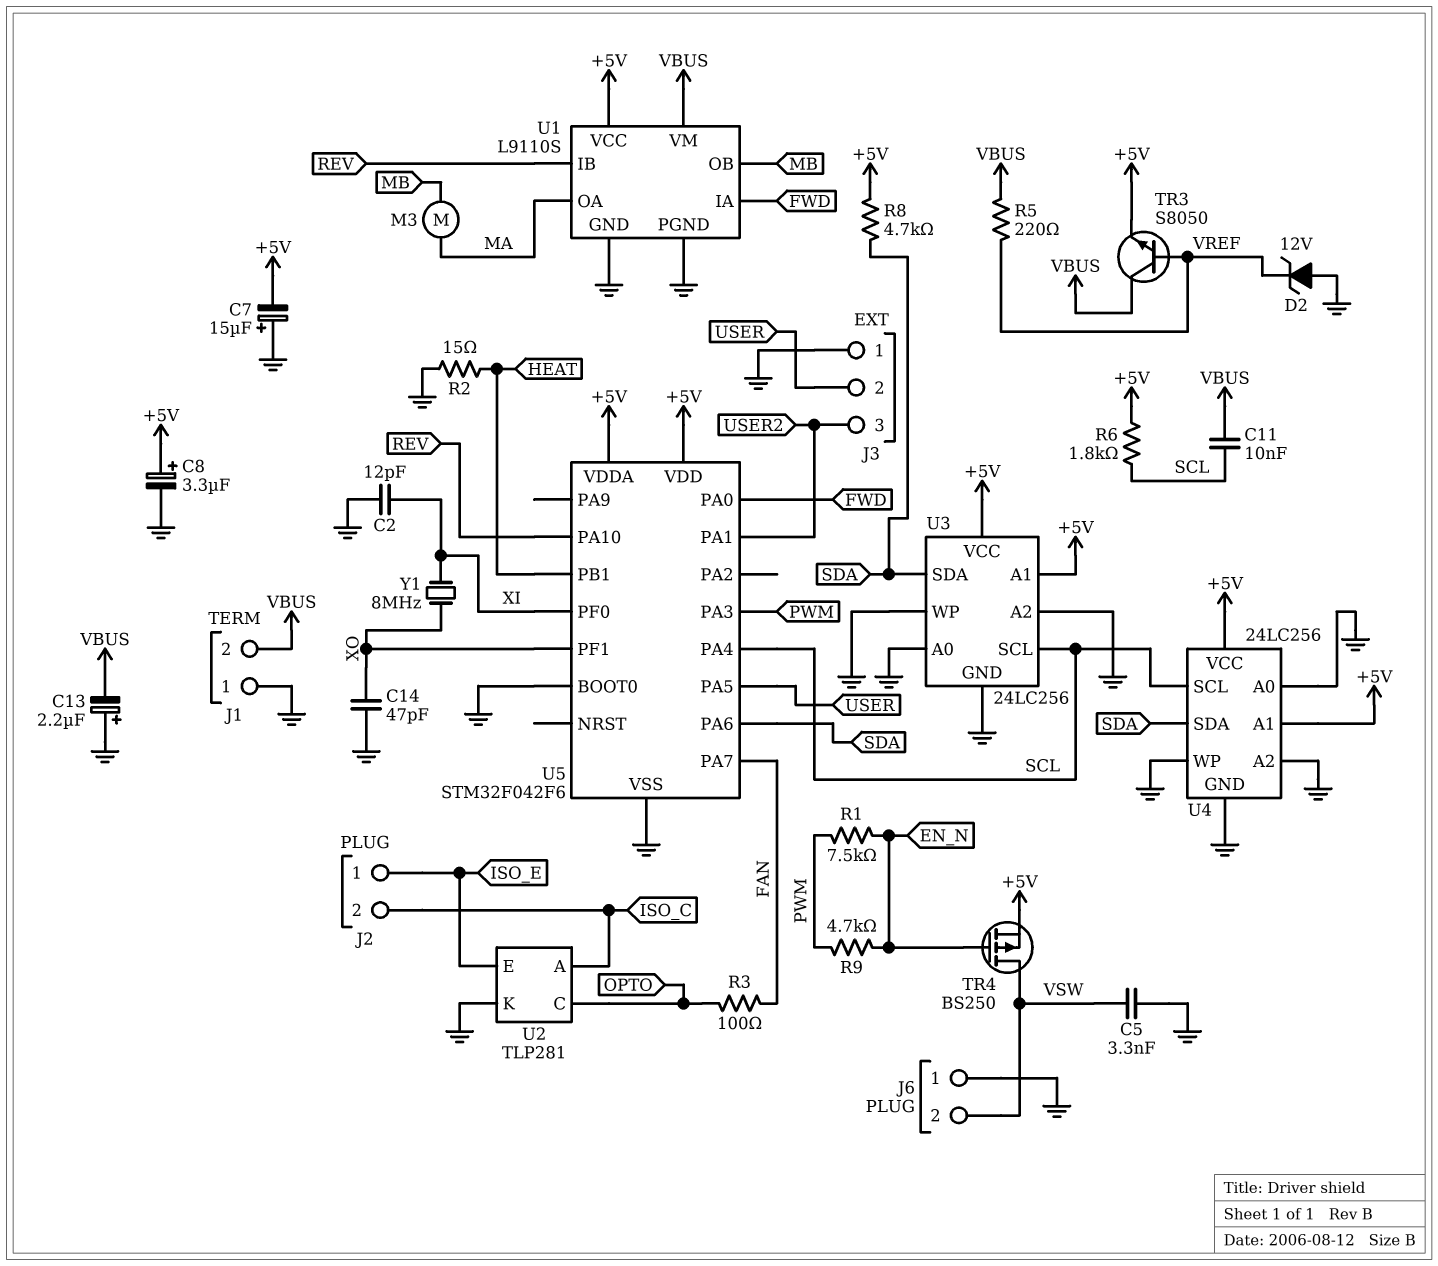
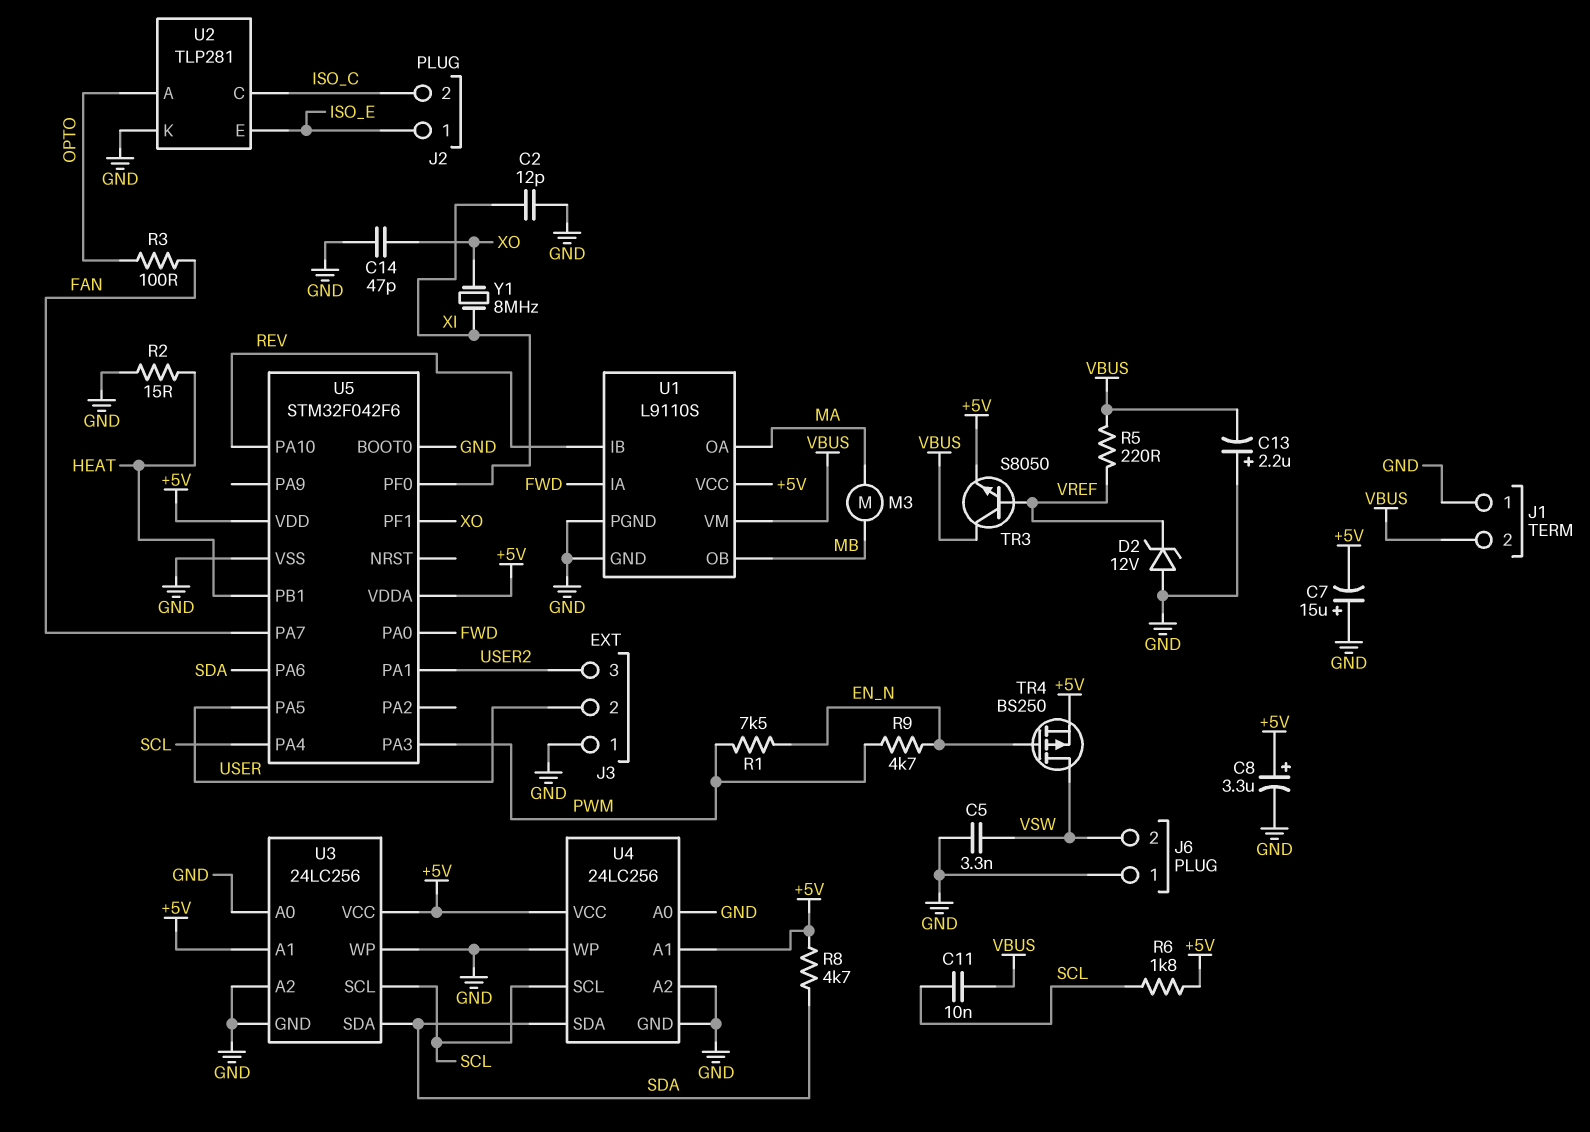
U2 pin A: ISO_C -> OPTO
U2 pin C: OPTO -> ISO_C

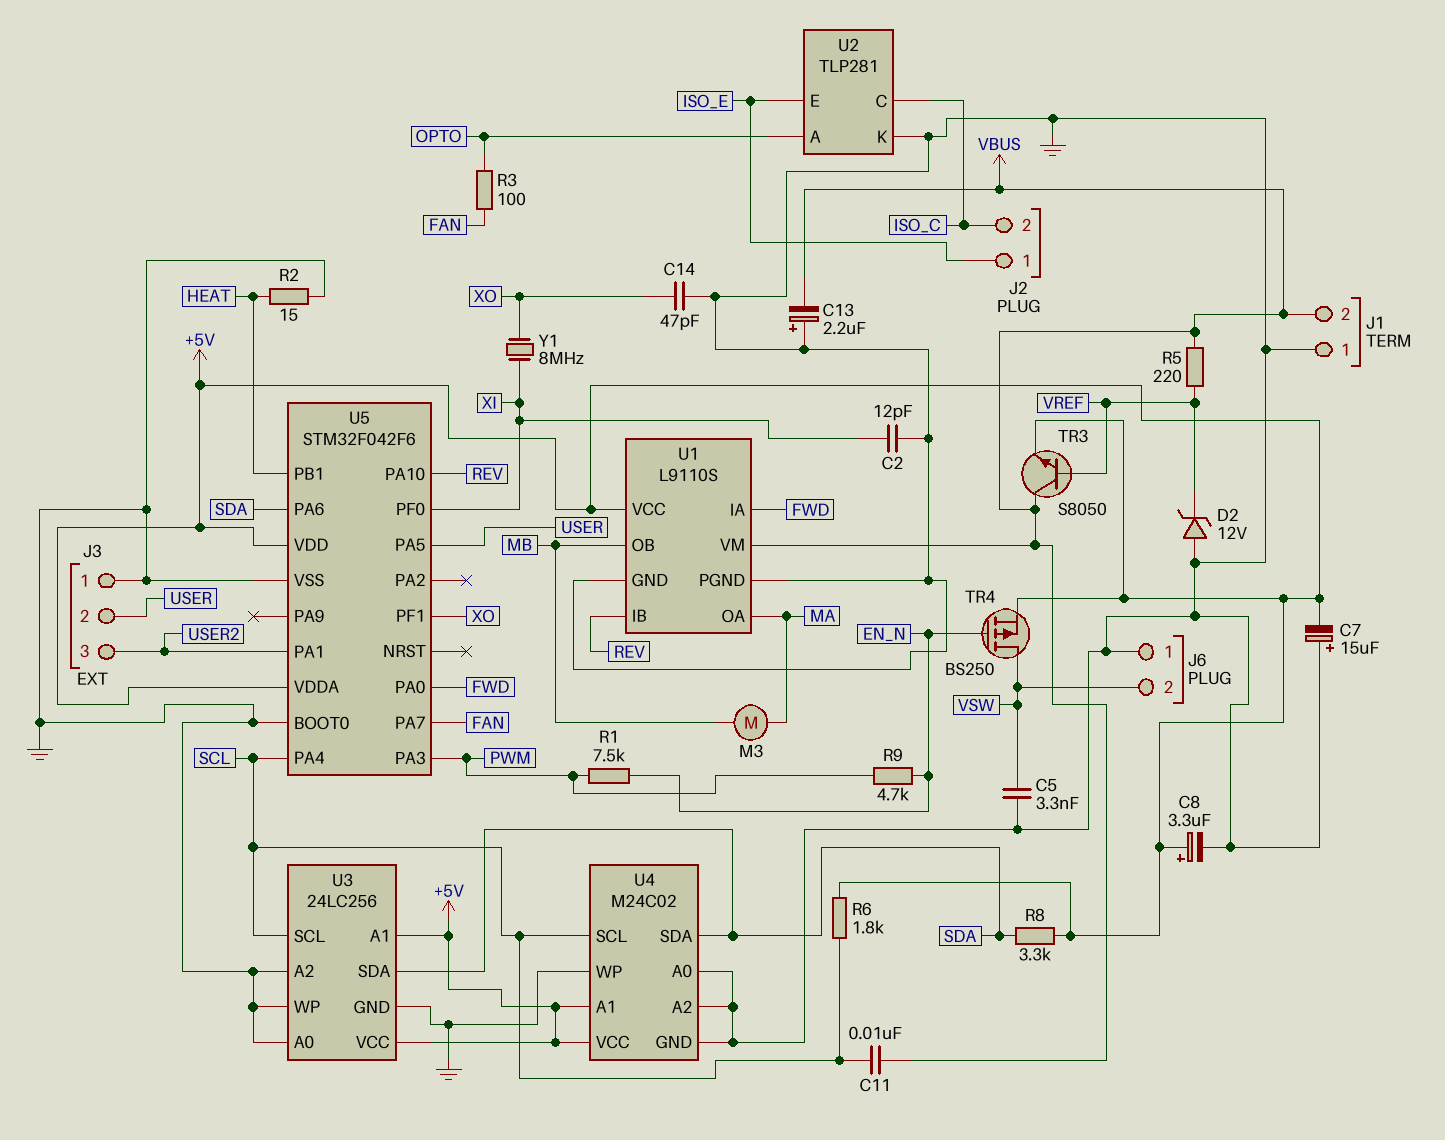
R8: 4.7k (+5V, SDA) -> 3.3k (+5V, SDA)
U4: 24LC256 -> M24C02

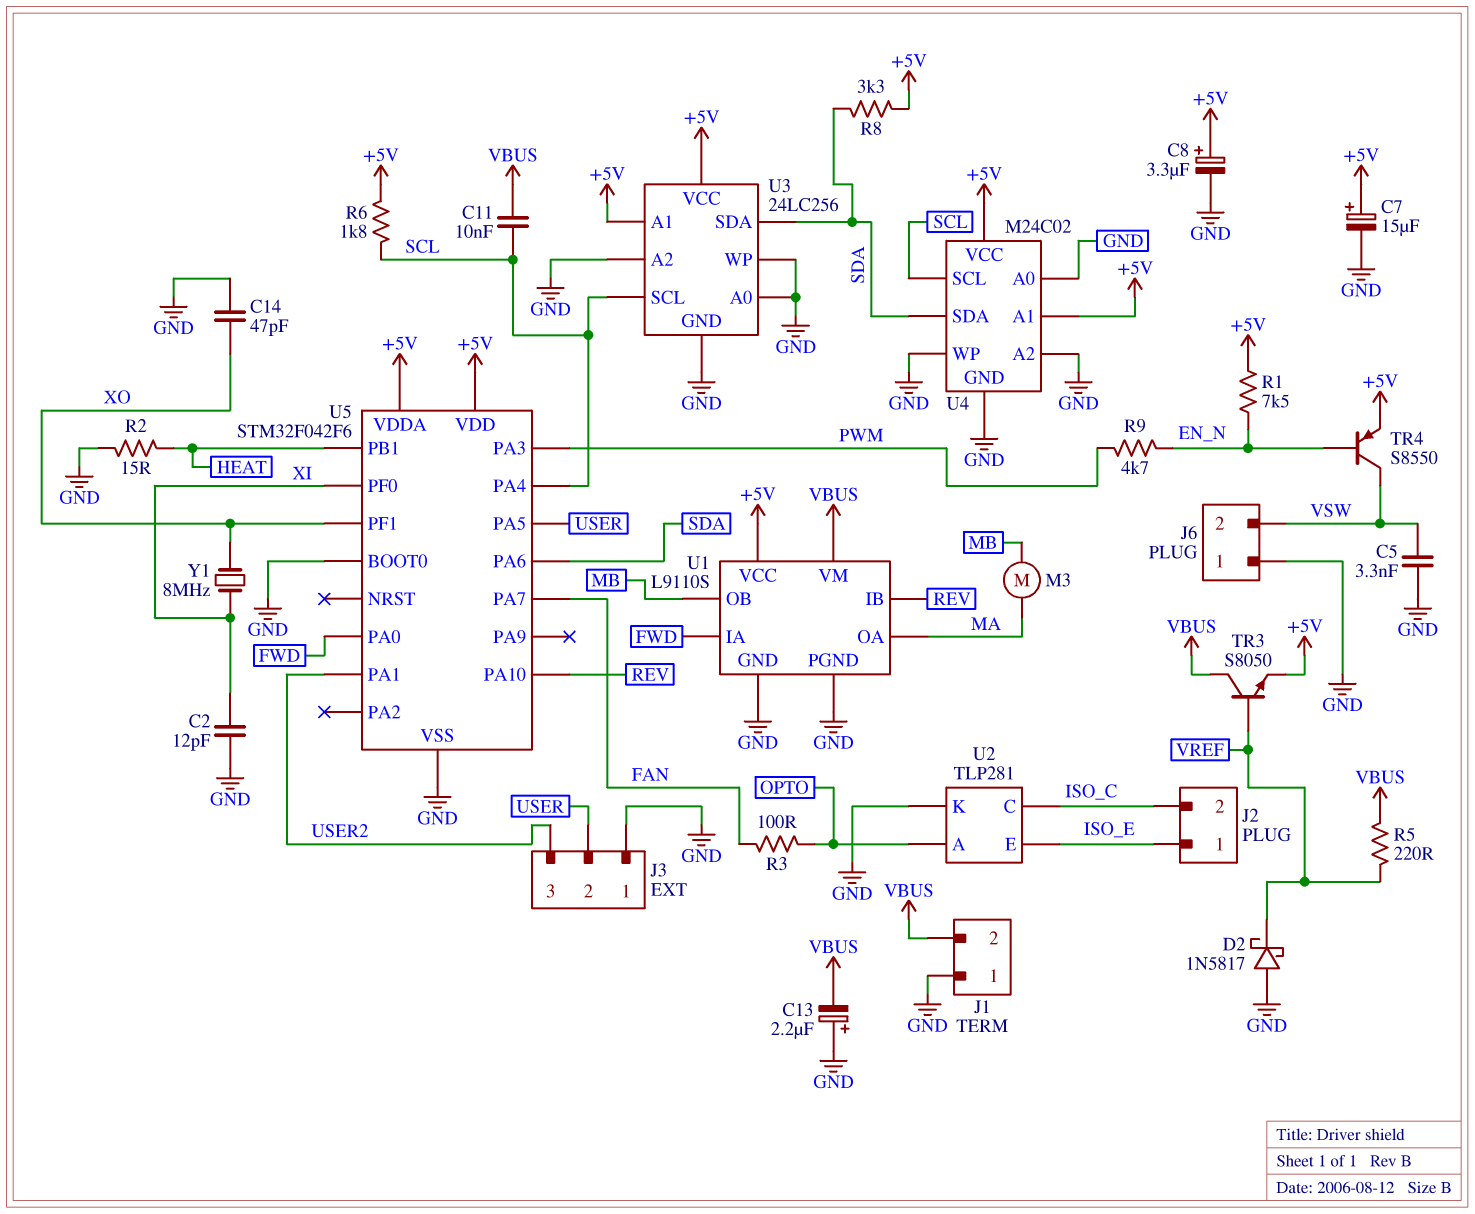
C7: 15uF (plus GND, minus +5V) -> 15uF (plus +5V, minus GND)
D2: zener 12V (A GND, K VREF) -> schottky 1N5817 (A GND, K VREF)
R1: 7.5k (EN_N, PWM) -> 7.5k (+5V, EN_N)
TR4: PMOS BS250 (G EN_N, D VSW, S +5V) -> PNP S8550 (B EN_N, C VSW, E +5V)

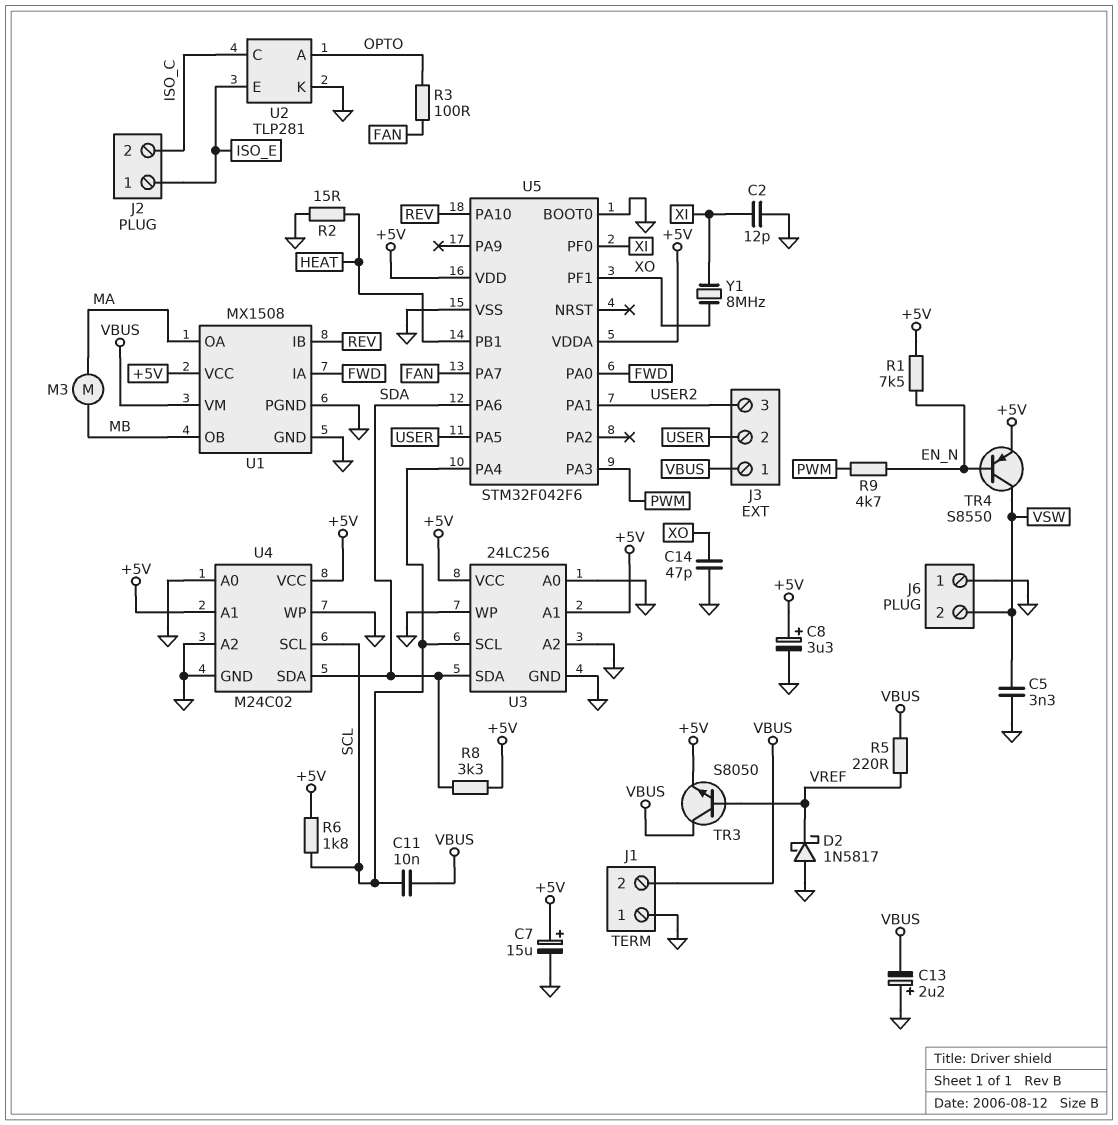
J3 pin 1: GND -> VBUS
U1: L9110S -> MX1508

